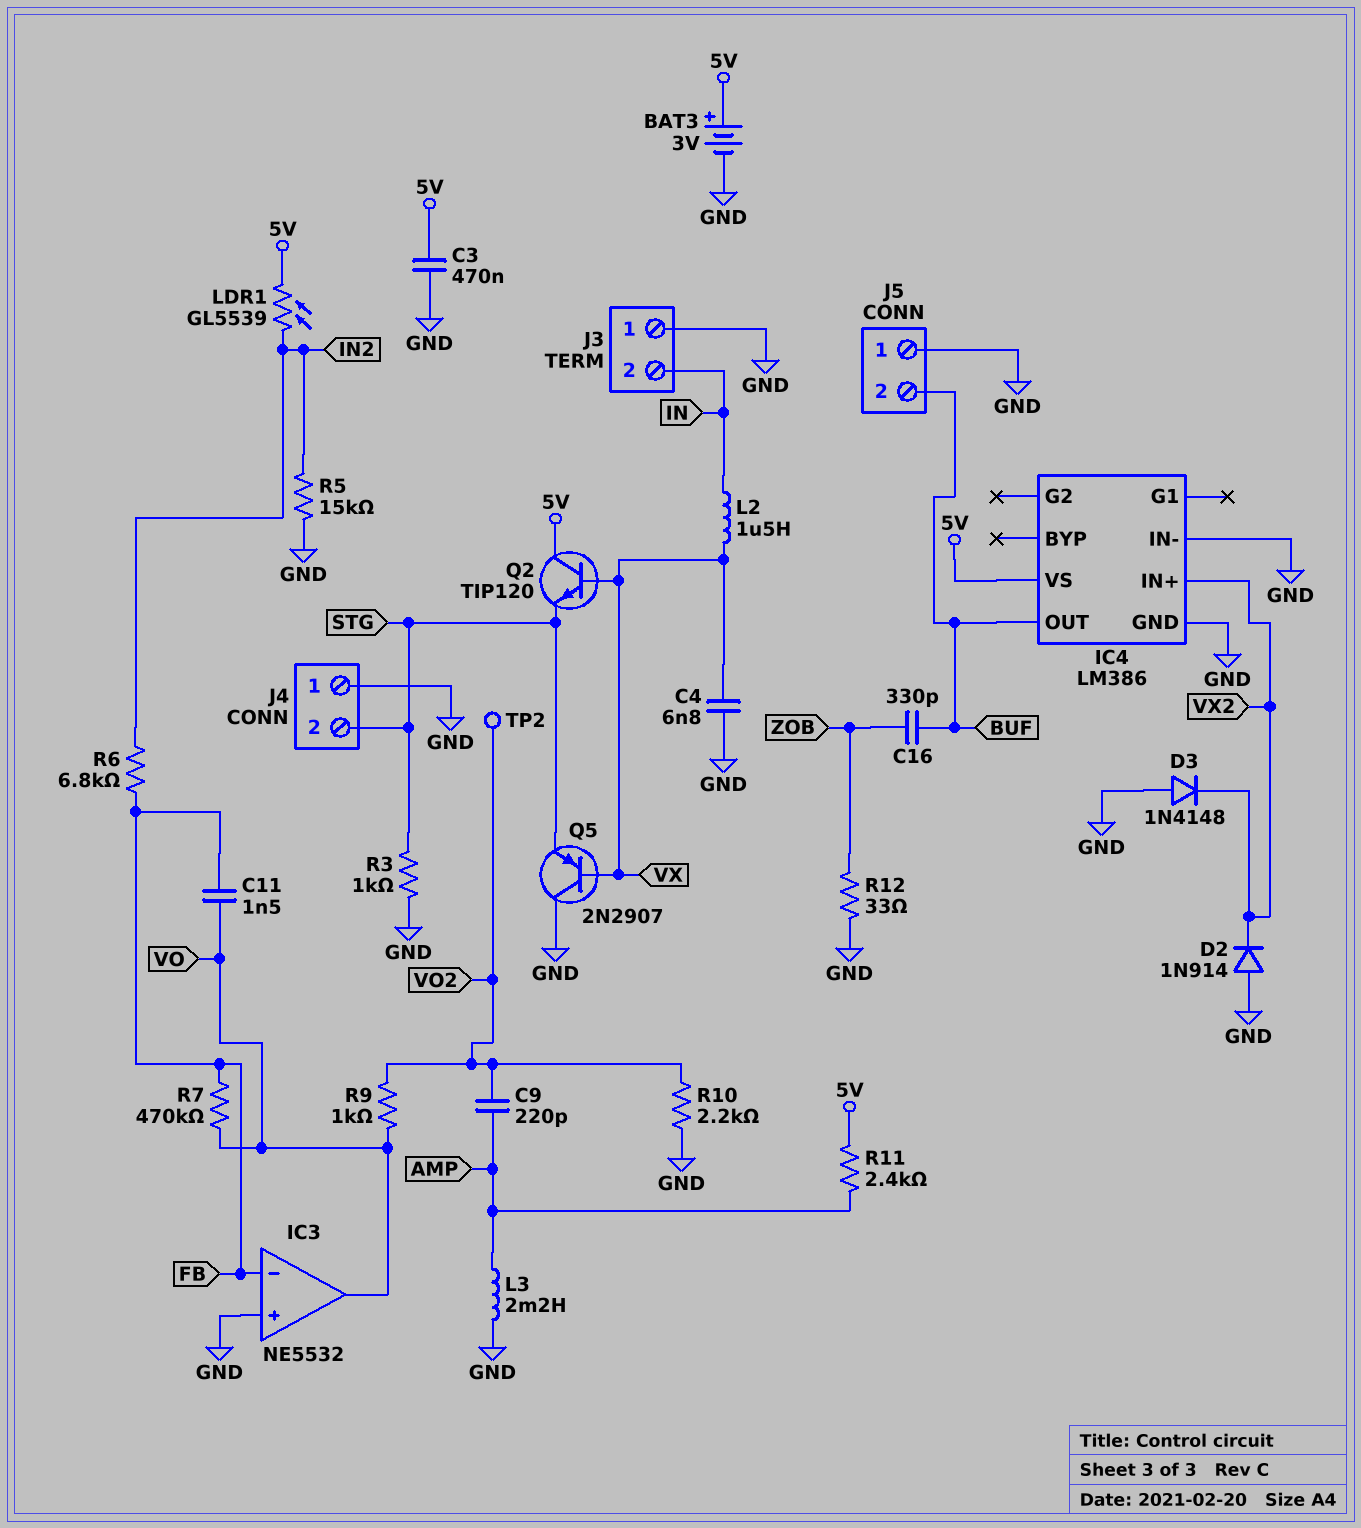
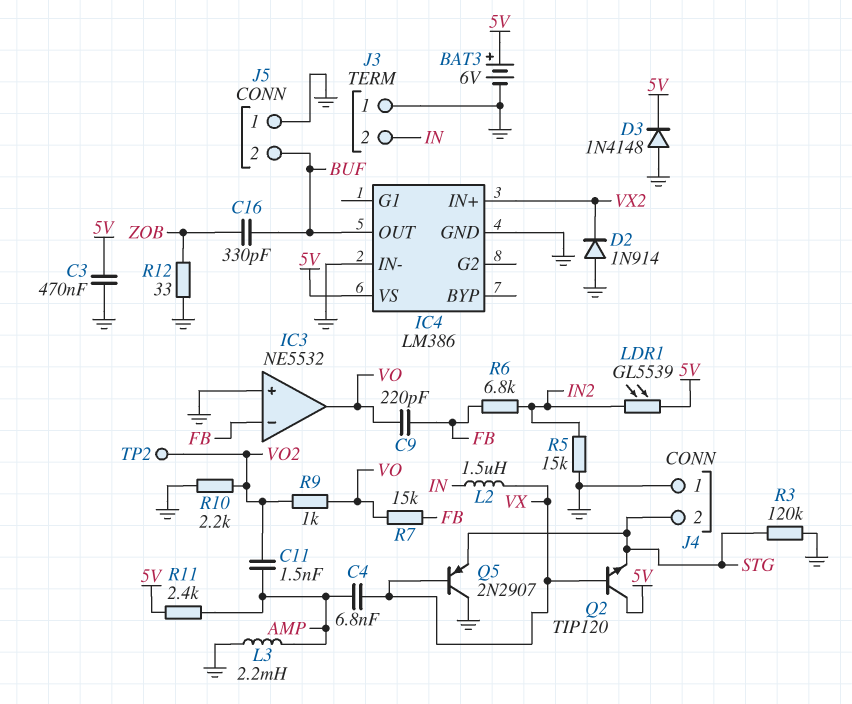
BAT3: 3V (plus 5V, minus GND) -> 6V (plus 5V, minus GND)
C4: 6.8nF (GND, VX) -> 6.8nF (AMP, VX)
C9: 220pF (AMP, VO2) -> 220pF (FB, VO)
C11: 1.5nF (FB, VO) -> 1.5nF (AMP, VO2)
D3: diode 1N4148 (A GND, K VX2) -> diode 1N4148 (A GND, K 5V)
R3: 1k (GND, STG) -> 120k (GND, STG)
R7: 470k (FB, VO) -> 15k (FB, VO)

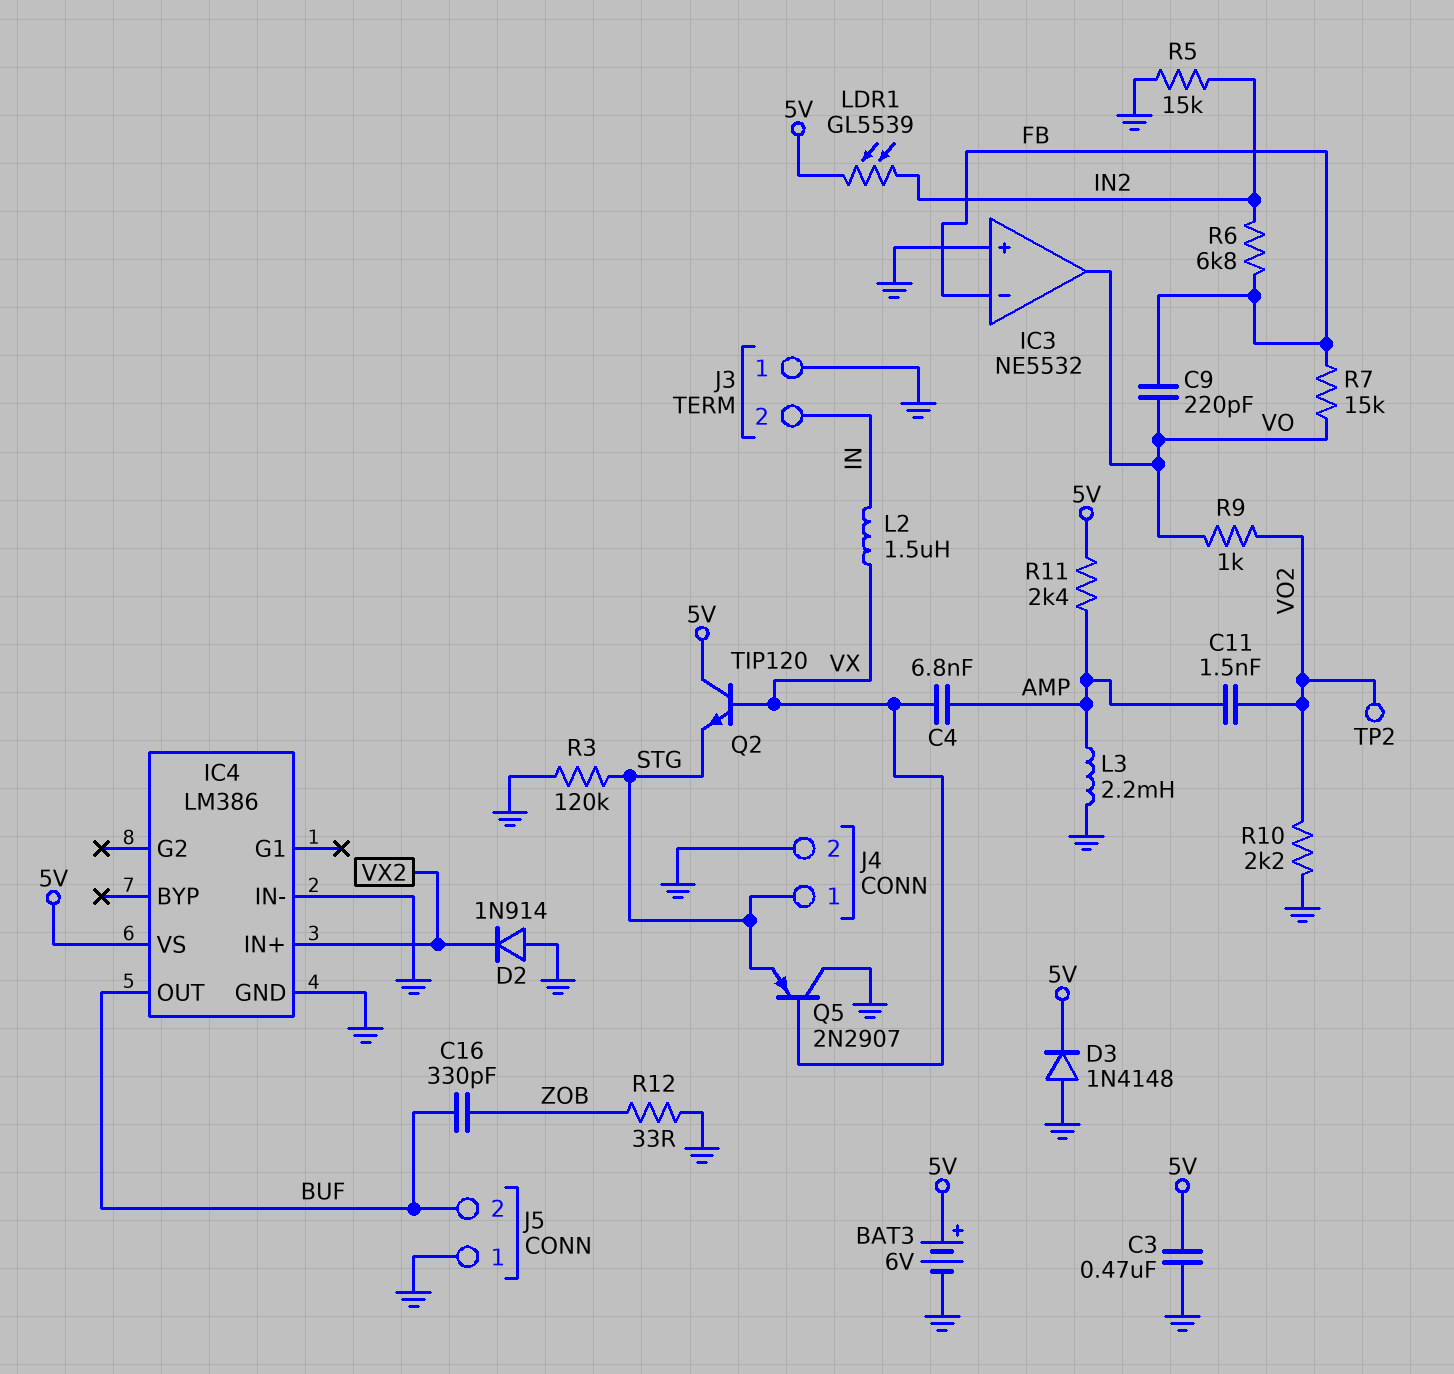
J4 pin 1: GND -> STG
J4 pin 2: STG -> GND

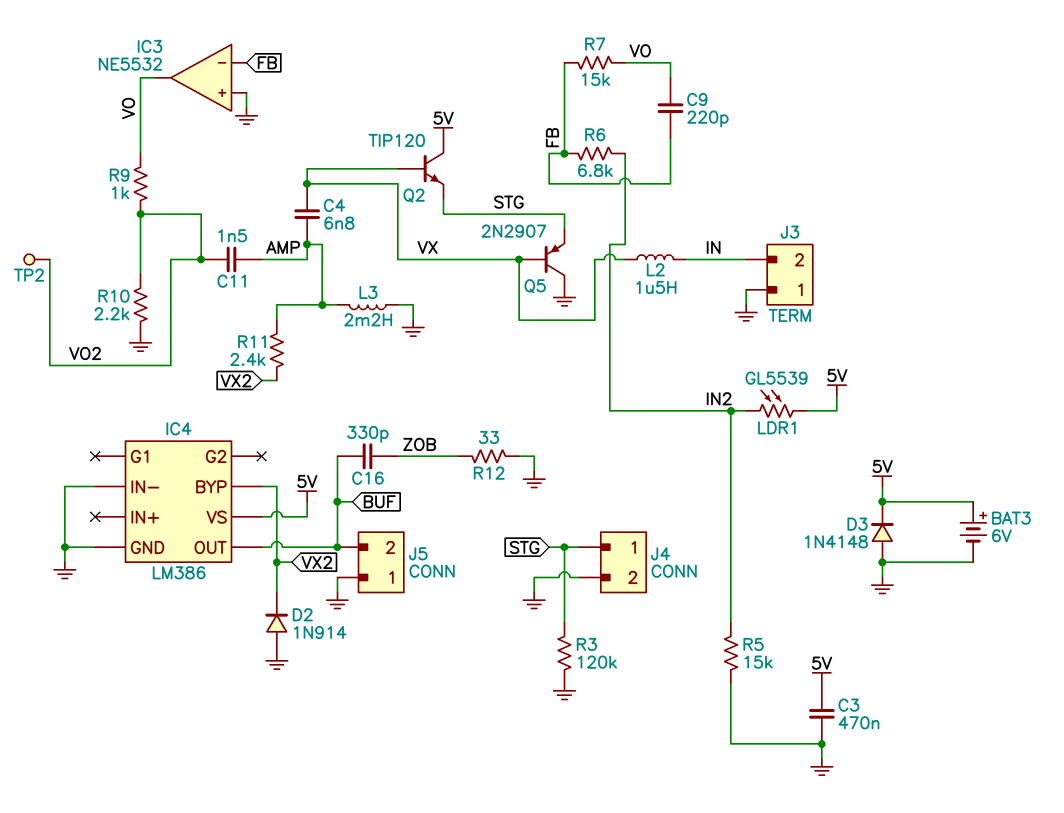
IC4 pin BYP: none -> VX2
IC4 pin IN+: VX2 -> none
R11: 2.4k (5V, AMP) -> 2.4k (AMP, VX2)

